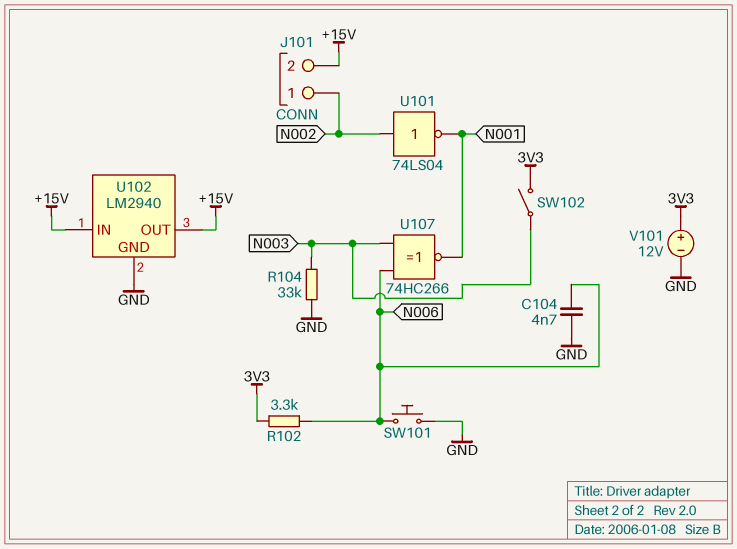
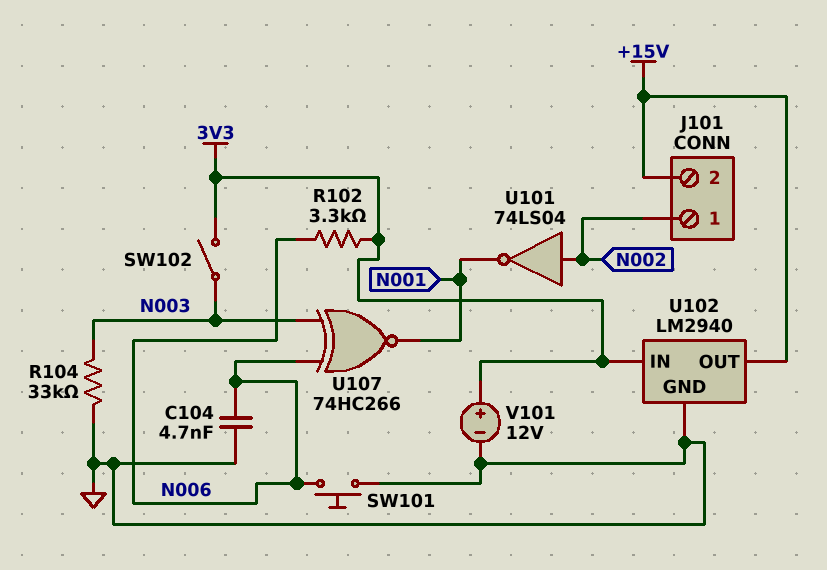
U102 pin IN: +15V -> 3V3

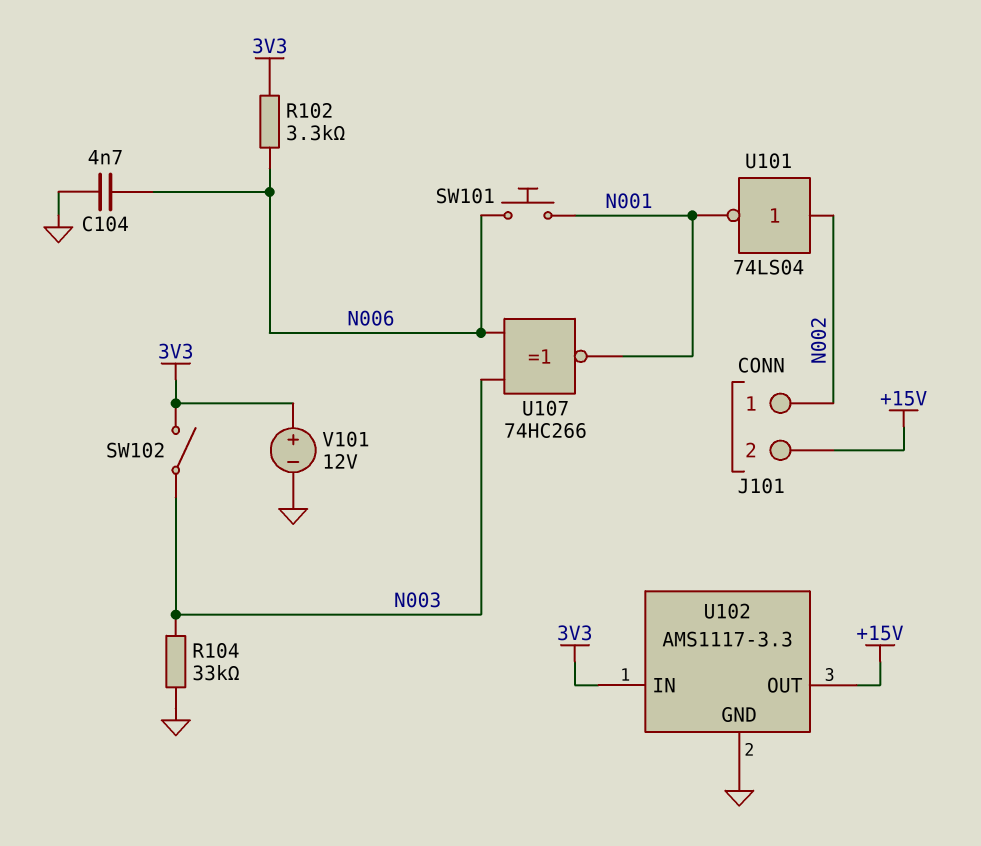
SW101: button (GND, N006) -> button (N001, N006)
U102: LM2940 -> AMS1117-3.3

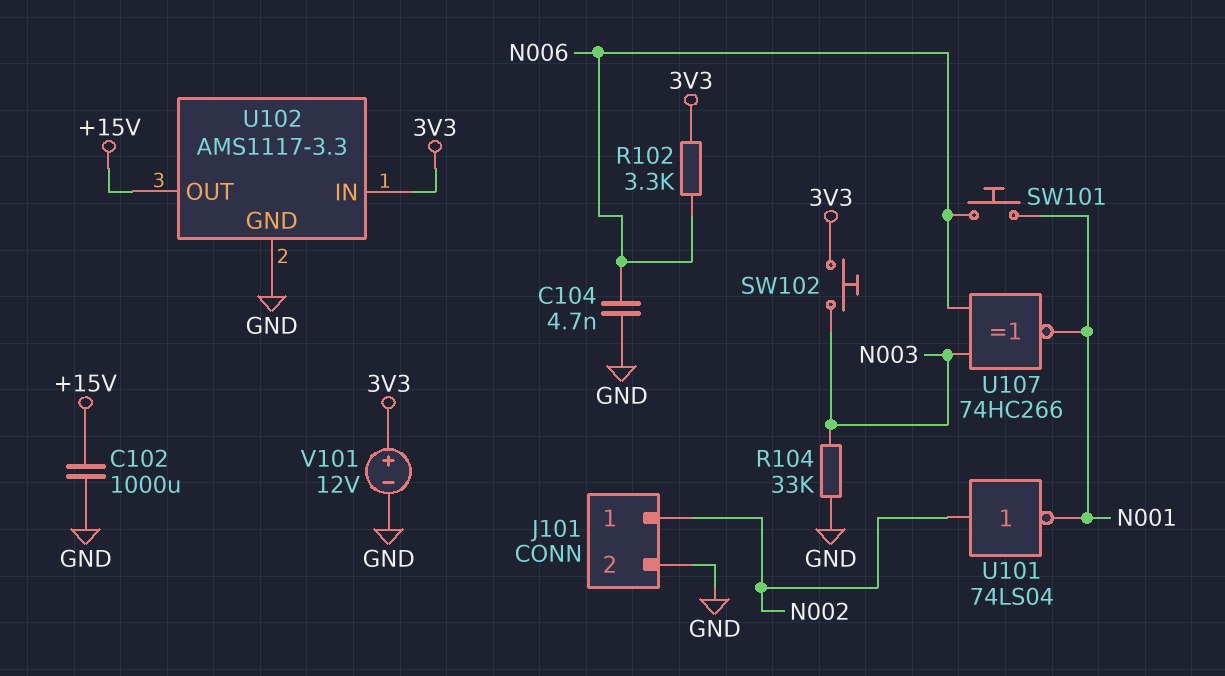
C102: none -> 1000uF (+15V, GND)
J101 pin 2: +15V -> GND
SW102: switch (3V3, N003) -> button (3V3, N003)

